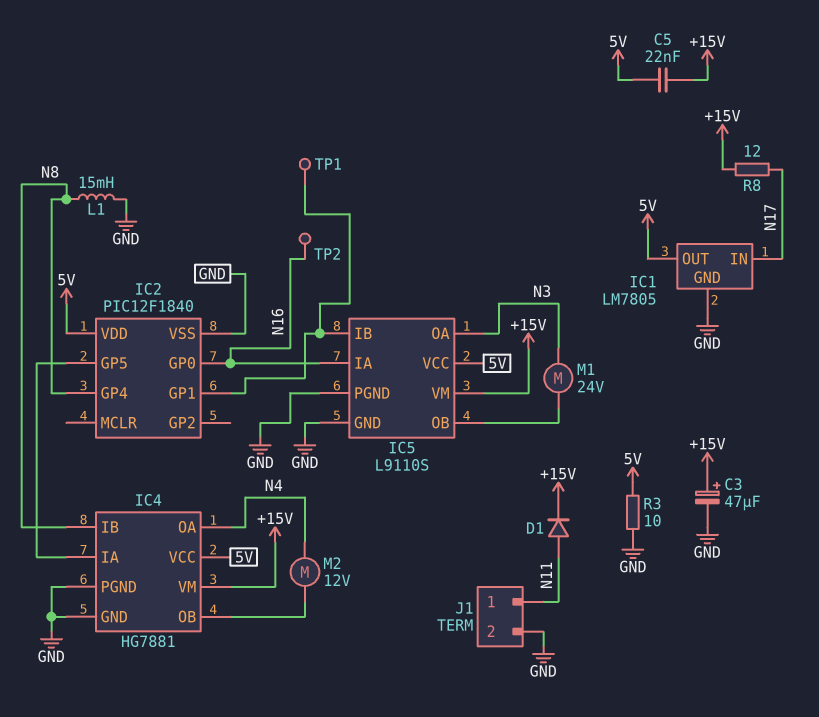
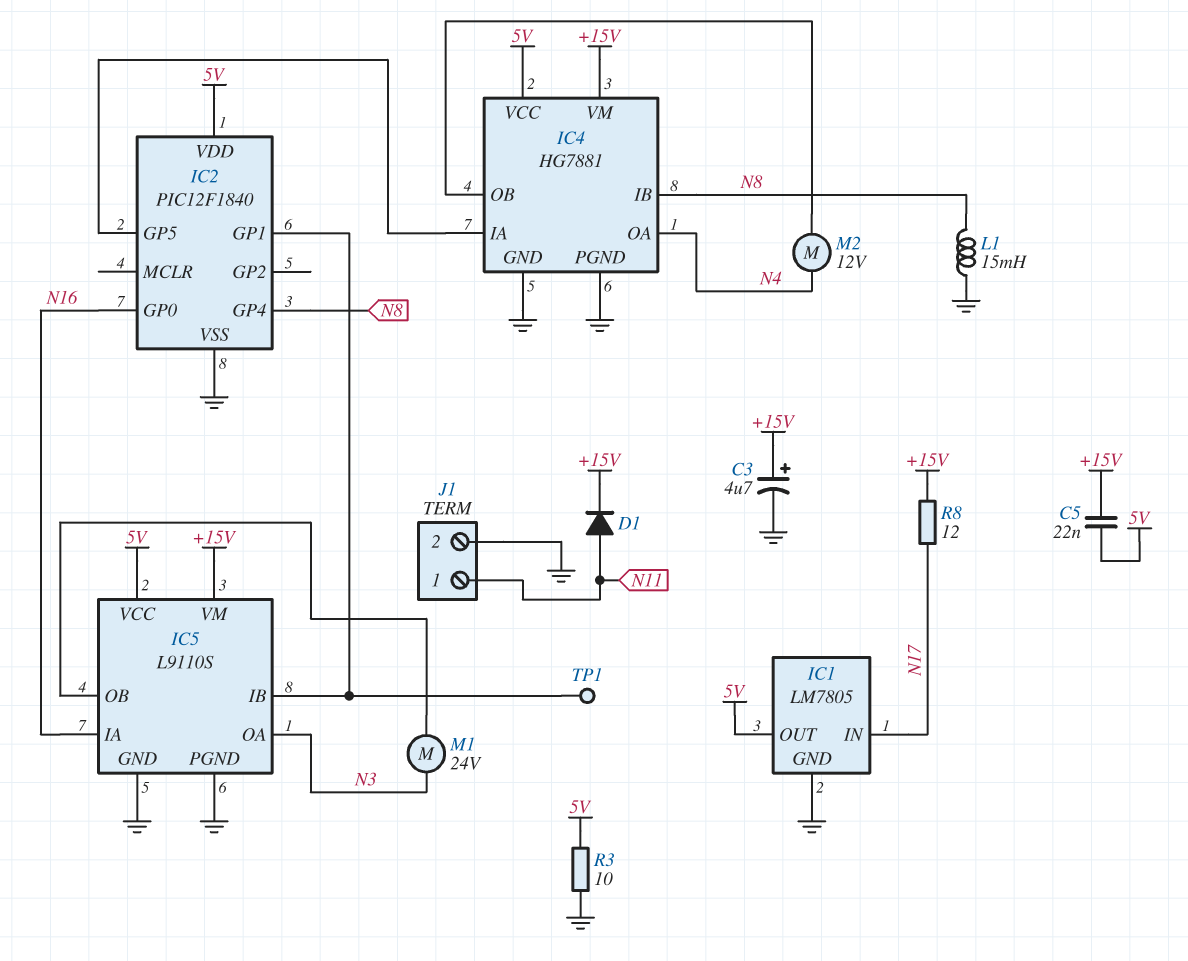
C3: 47uF (plus +15V, minus GND) -> 4.7uF (plus +15V, minus GND)
TP2: test point (N16) -> none

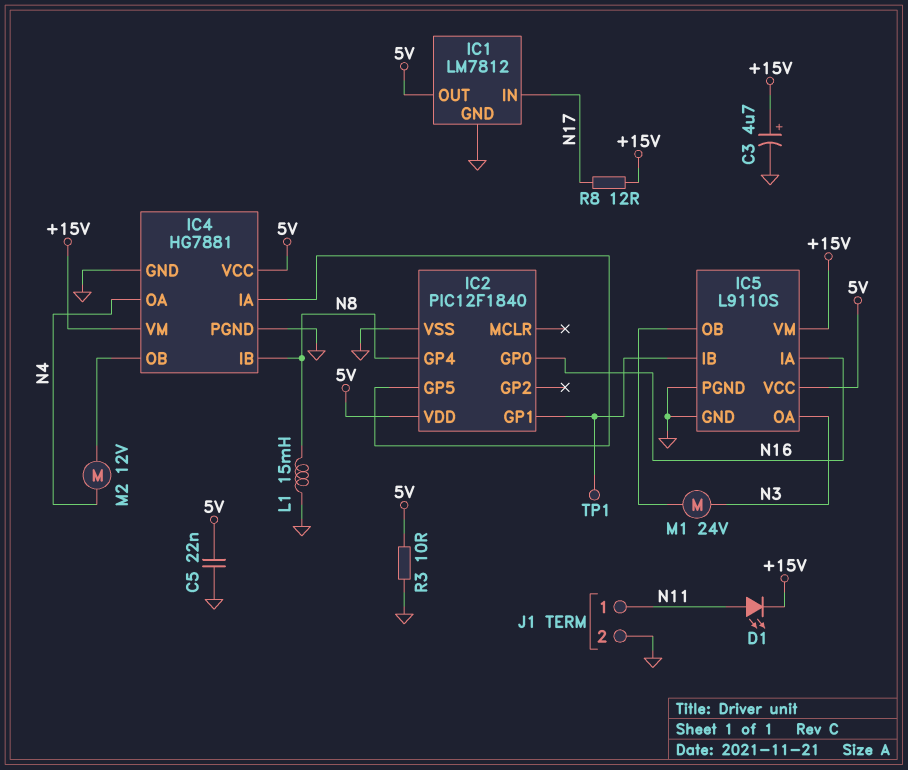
C5: 22nF (+15V, 5V) -> 22nF (5V, GND)
D1: diode (A N11, K +15V) -> LED (A N11, K +15V)
IC1: LM7805 -> LM7812

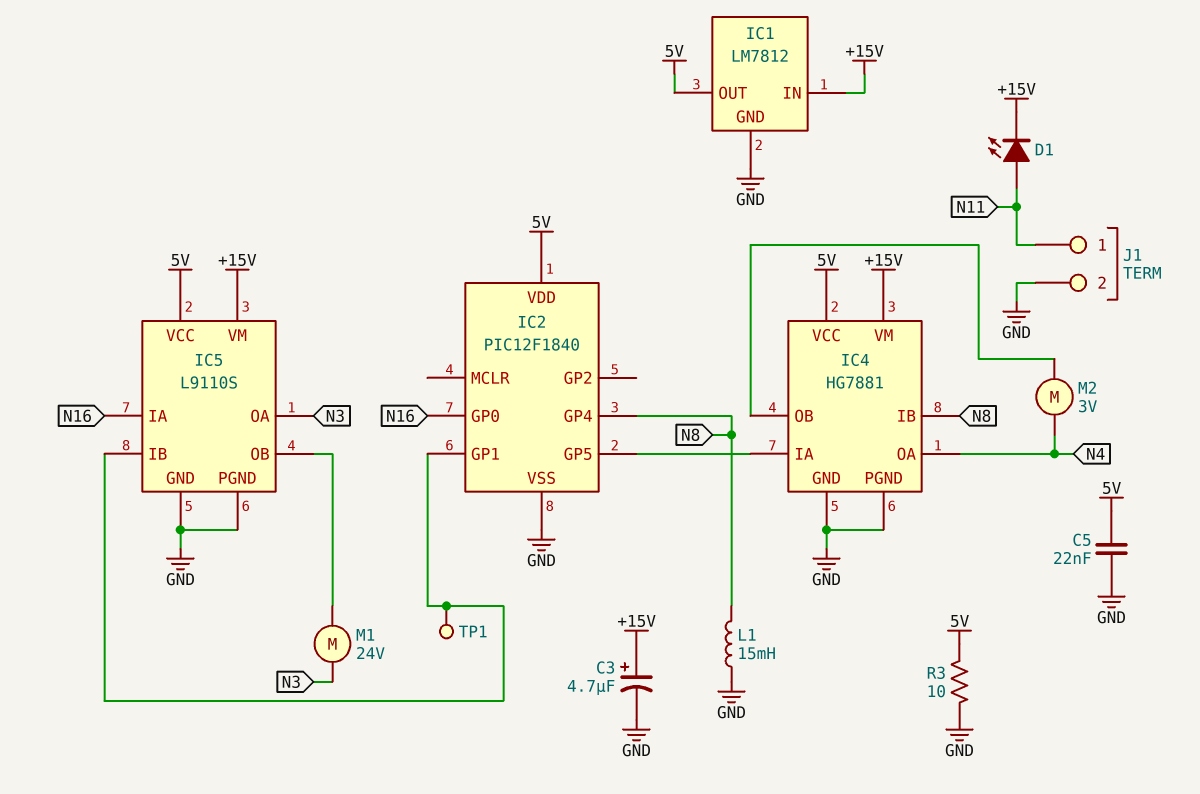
IC1 pin IN: N17 -> +15V
M2: motor 12V (IC4/OB, N4) -> motor 3V (IC4/OB, N4)
R8: 12 (+15V, N17) -> none

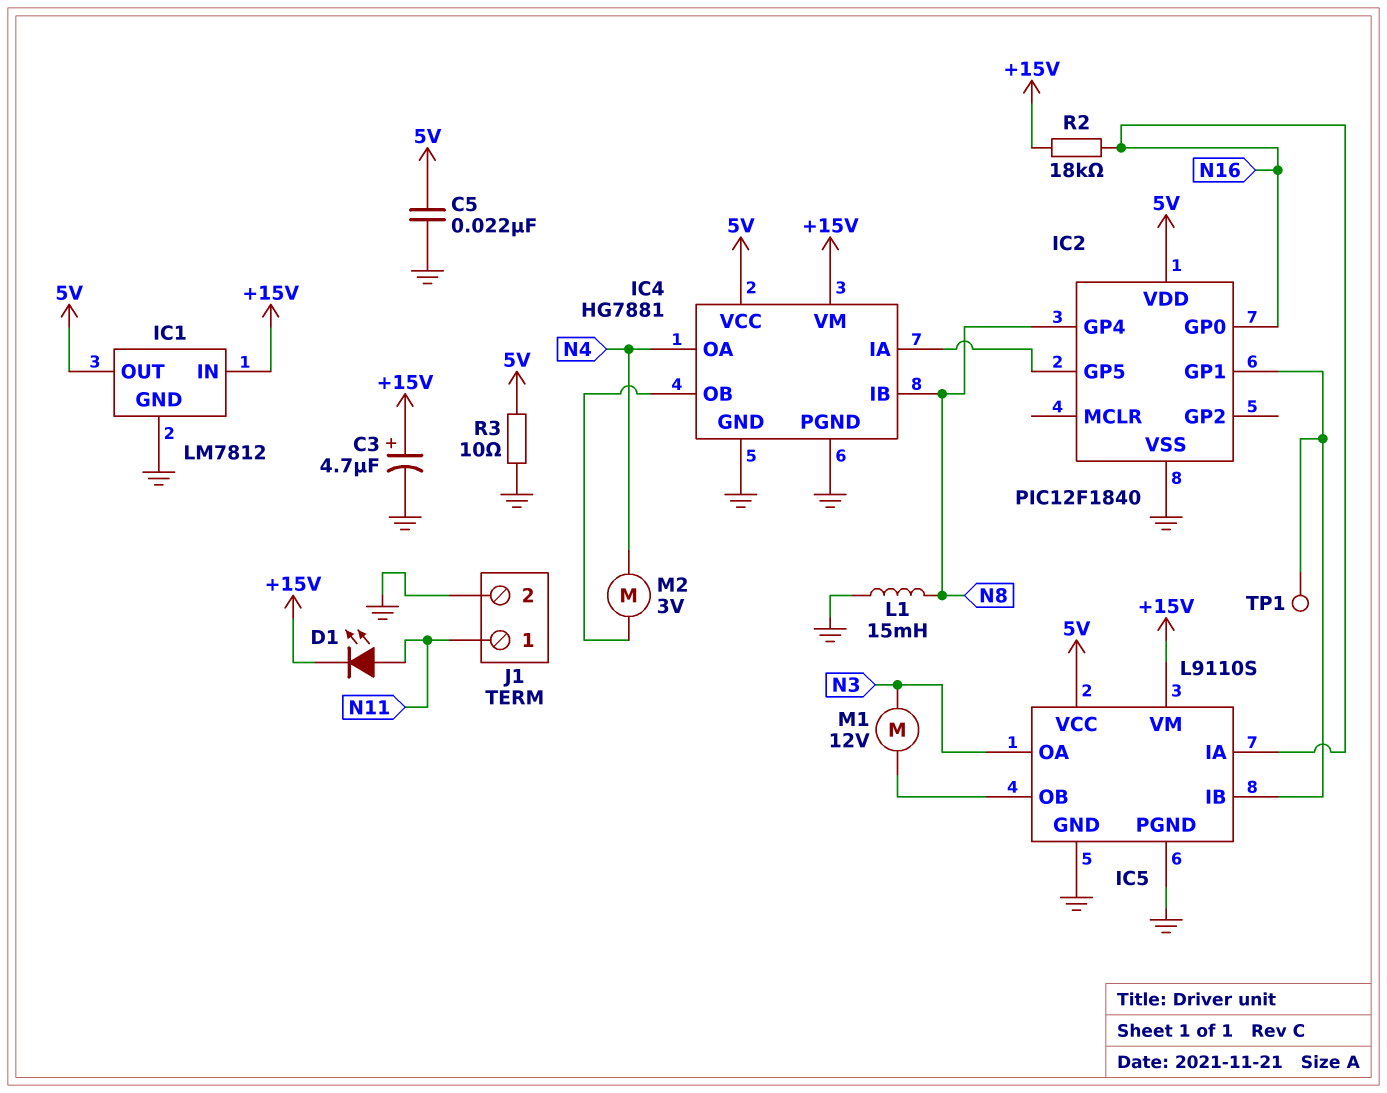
M1: motor 24V (IC5/OB, N3) -> motor 12V (IC5/OB, N3)
R2: none -> 18k (+15V, N16)

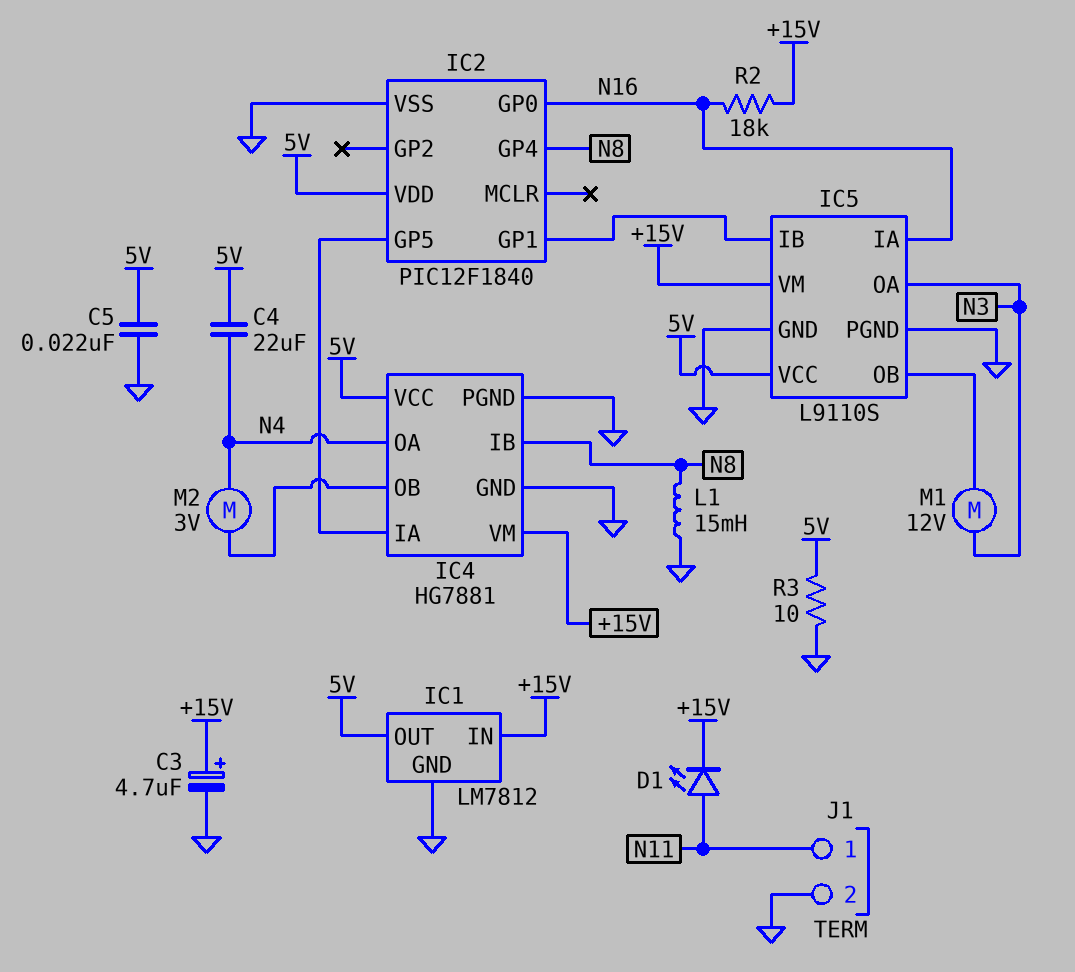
C4: none -> 22uF (5V, N4)
TP1: test point (IC2/GP1) -> none

